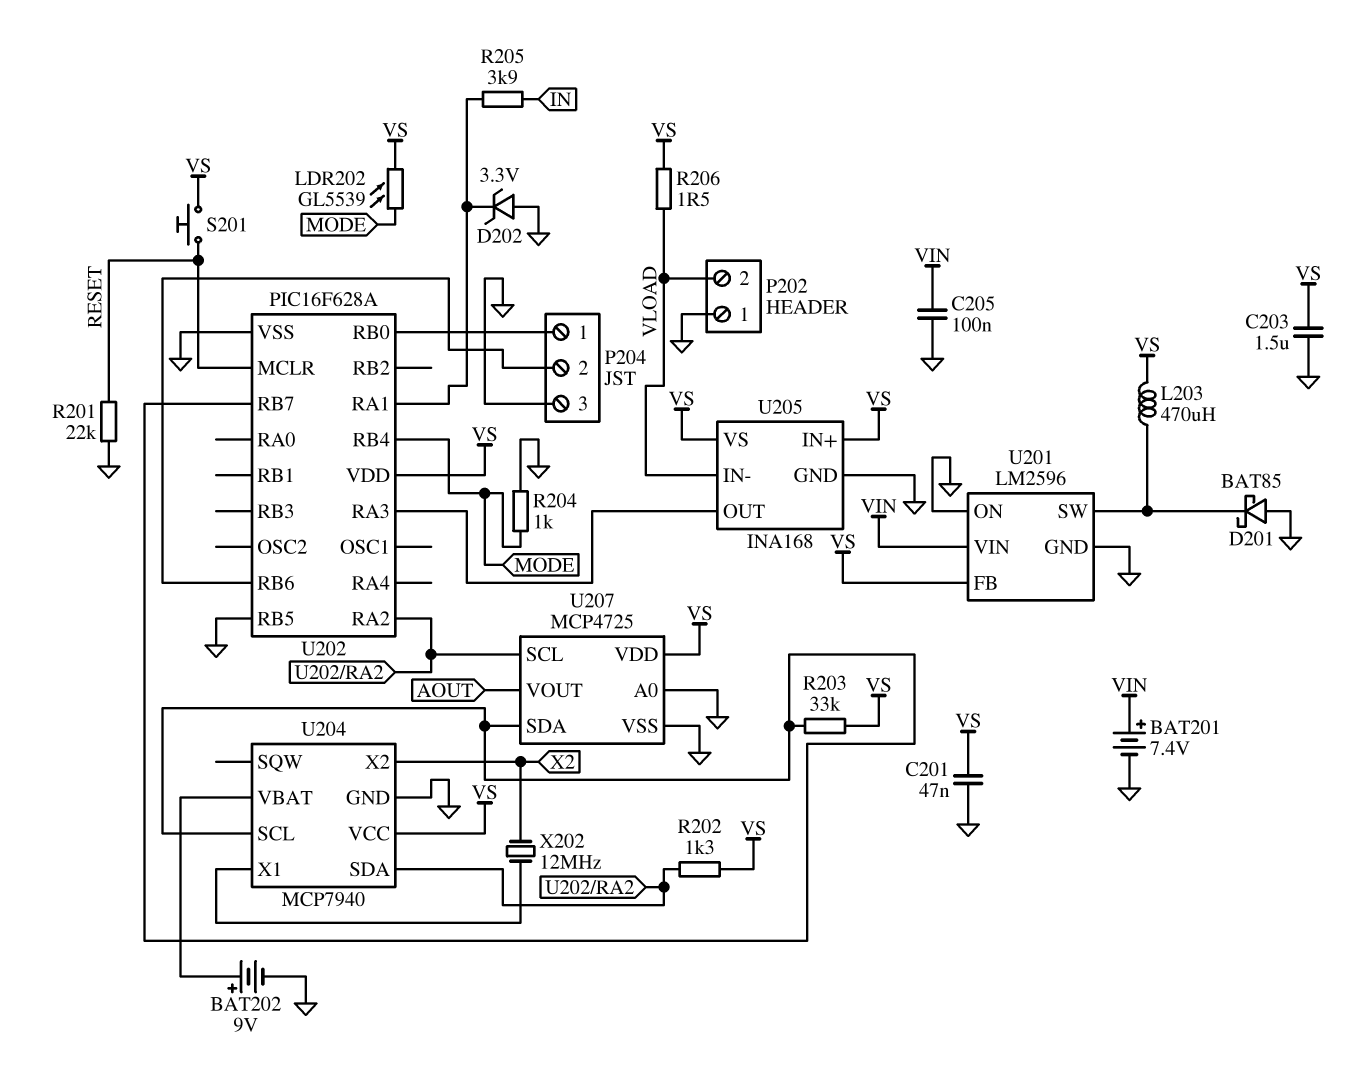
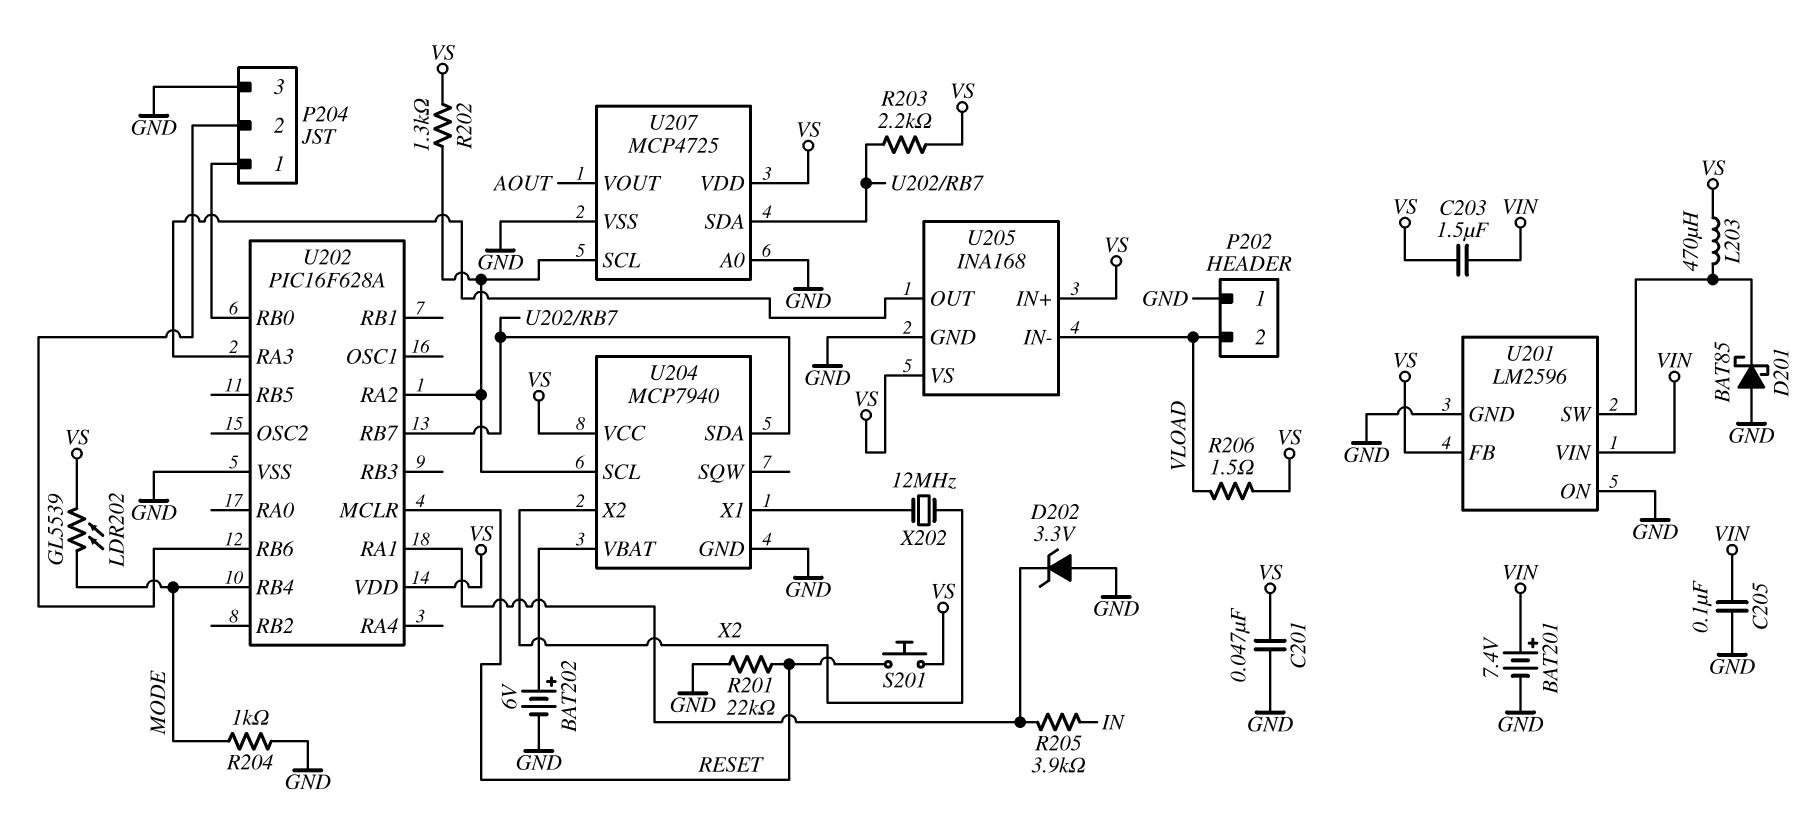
BAT202: 9V (plus U204/VBAT, minus GND) -> 6V (plus U204/VBAT, minus GND)
C203: 1.5uF (GND, VS) -> 1.5uF (VIN, VS)
R203: 33k (U202/RB7, VS) -> 2.2k (U202/RB7, VS)
U202 pin RB5: GND -> none
U204 pin SCL: U202/RB7 -> U202/RA2
U204 pin SDA: U202/RA2 -> U202/RB7

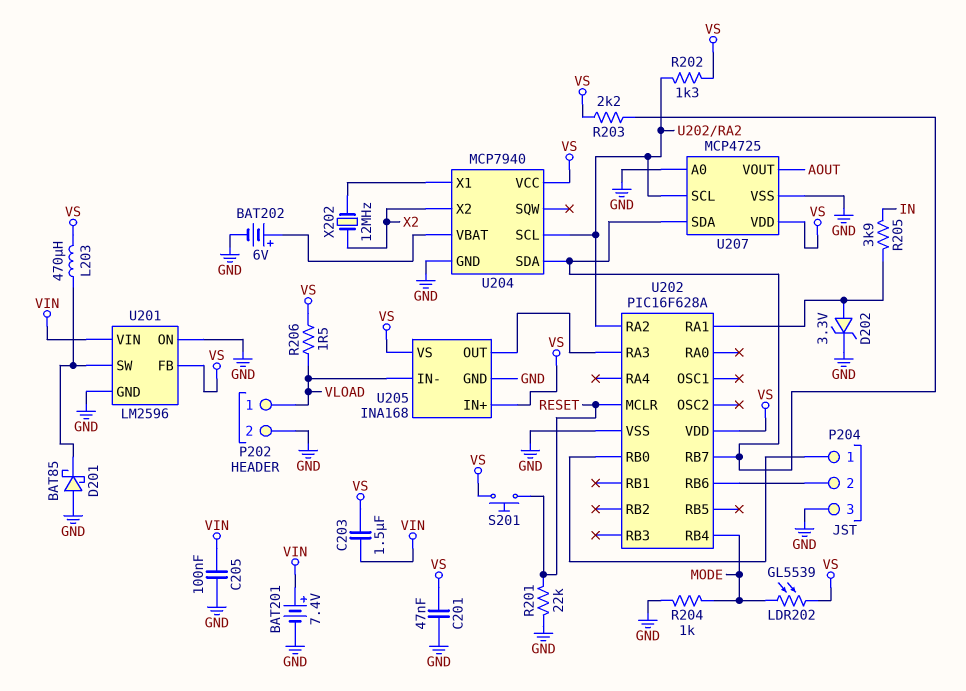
D202: zener 3.3V (A GND, K U202/RA1) -> zener 3.3V (A U202/RA1, K GND)
P202 pin 1: GND -> VLOAD
P202 pin 2: VLOAD -> GND

